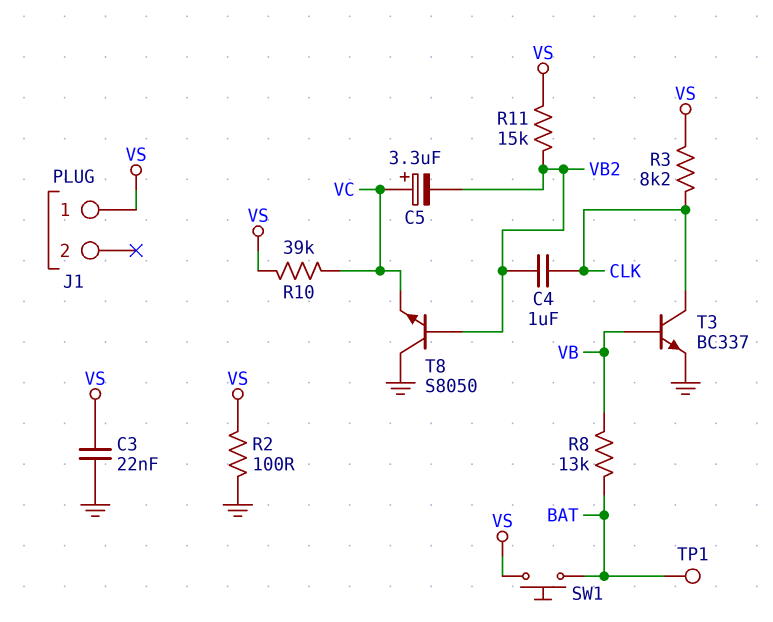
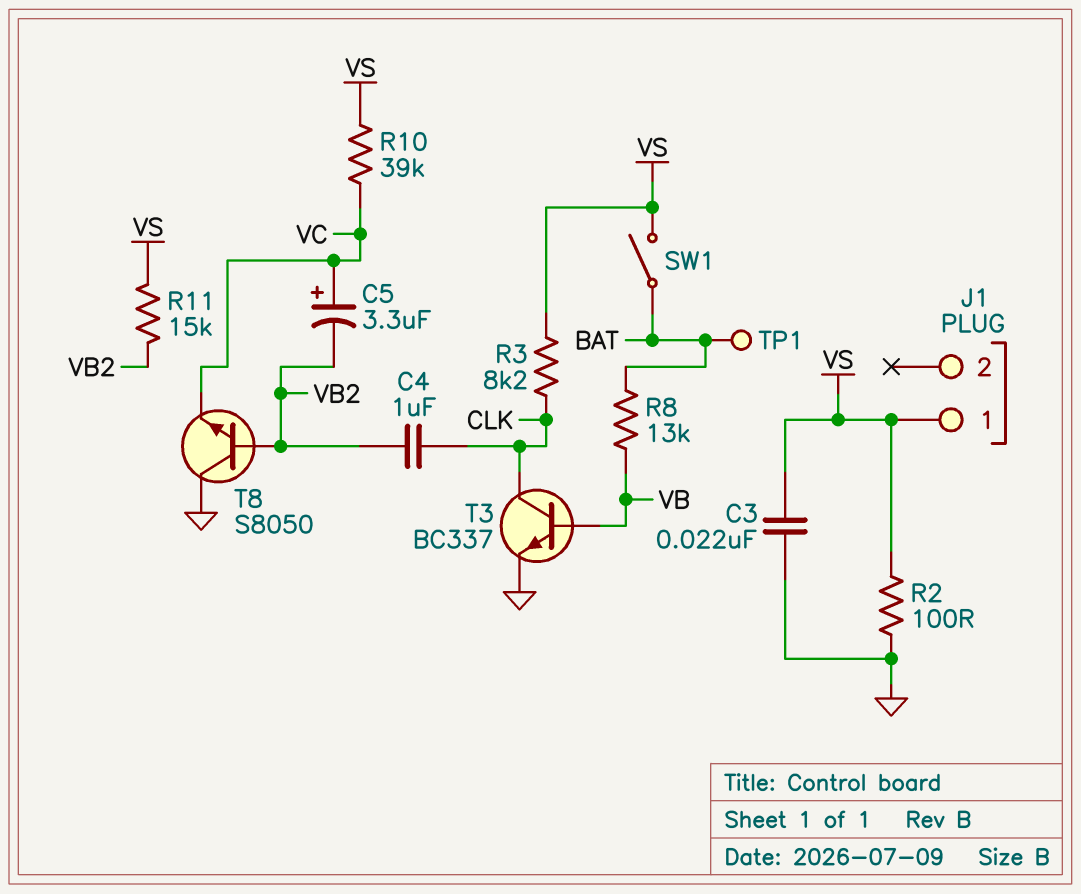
SW1: button (BAT, VS) -> switch (BAT, VS)

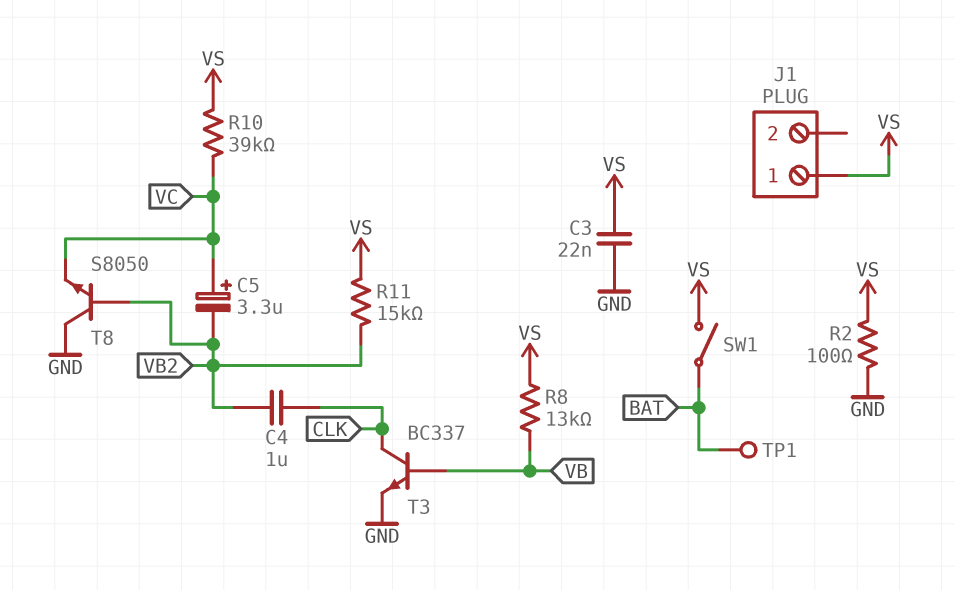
R3: 8.2k (CLK, VS) -> none
R8: 13k (BAT, VB) -> 13k (VB, VS)

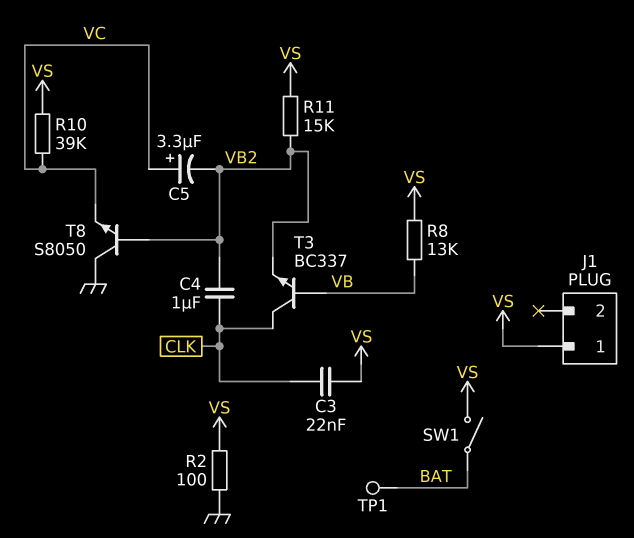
C3: 22nF (GND, VS) -> 22nF (CLK, VS)
T3: NPN BC337 (B VB, C CLK, E GND) -> NPN BC337 (B VB, C CLK, E VB2)

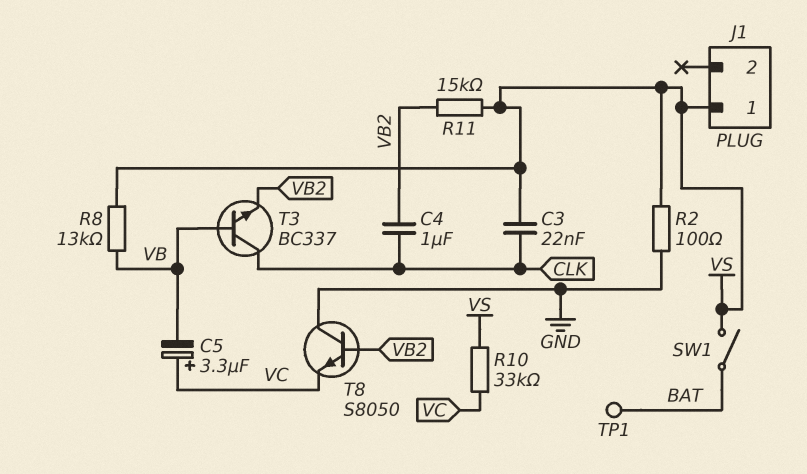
C5: 3.3uF (plus VC, minus VB2) -> 3.3uF (plus VC, minus VB)
R10: 39k (VC, VS) -> 33k (VC, VS)

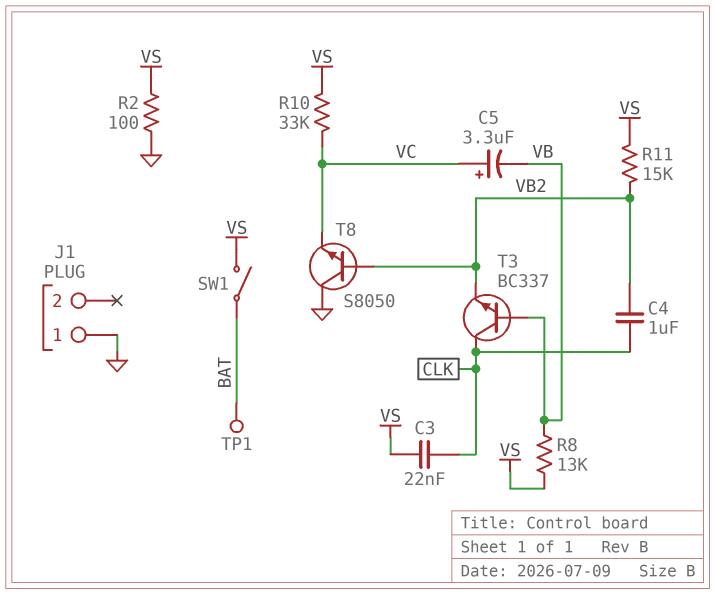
J1 pin 1: VS -> GND

